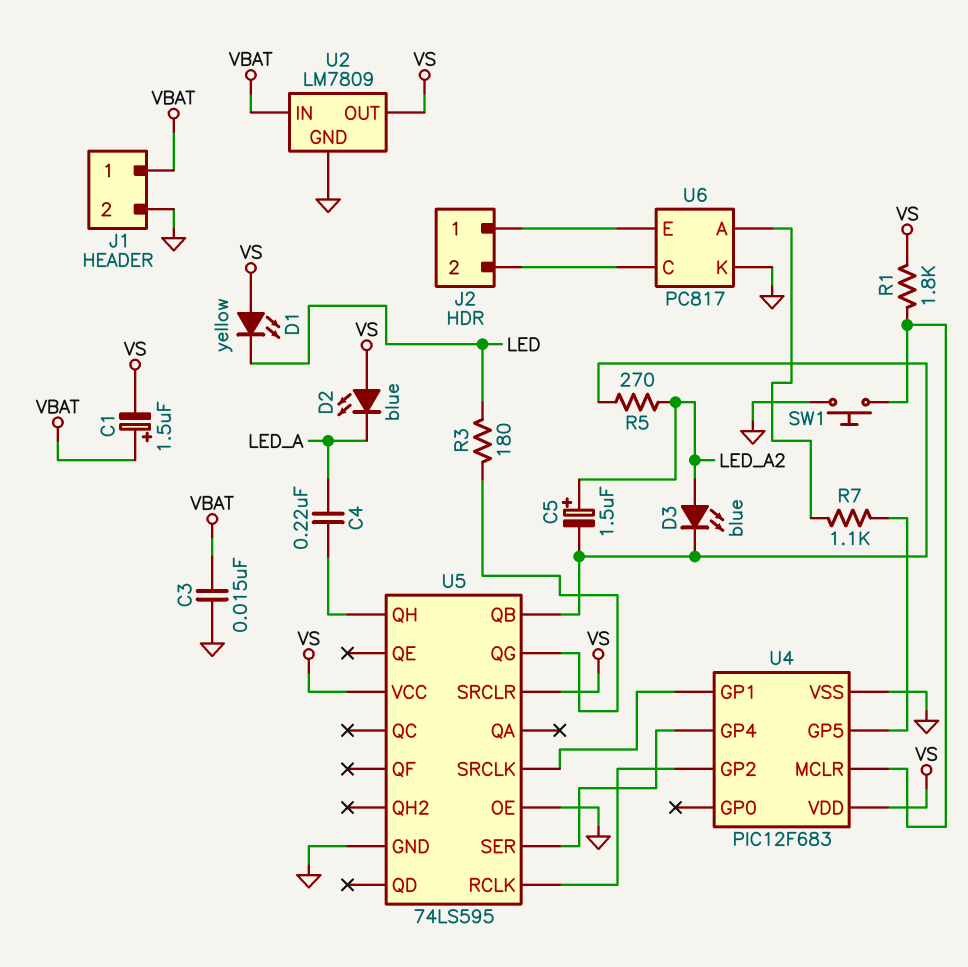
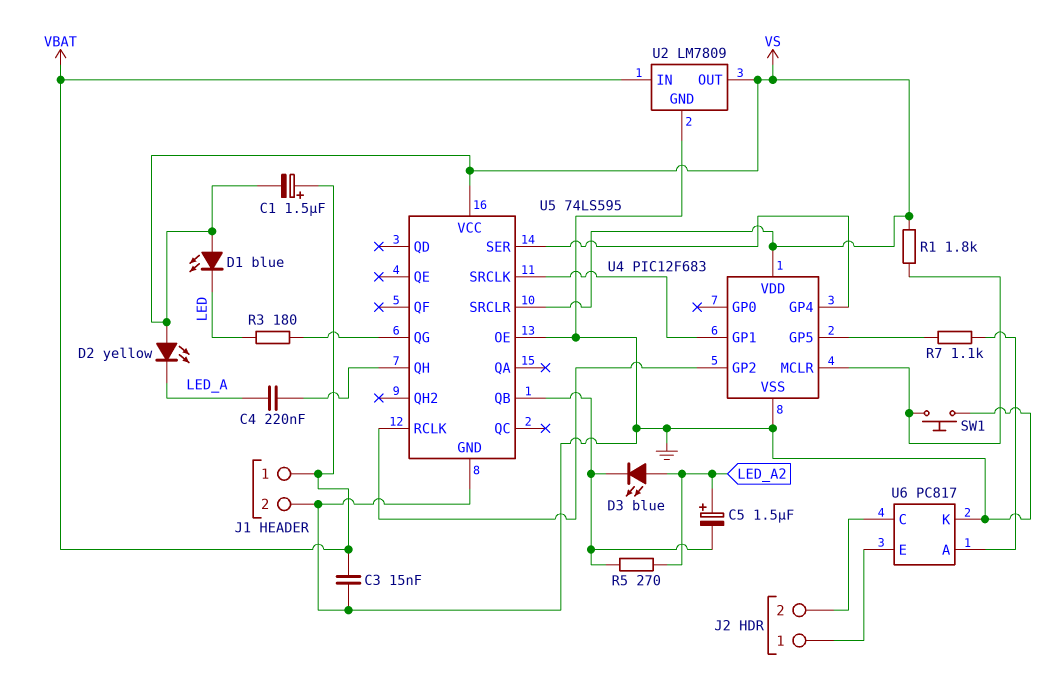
D1: LED yellow (A VS, K LED) -> LED blue (A VS, K LED)
D2: LED blue (A VS, K LED_A) -> LED yellow (A VS, K LED_A)

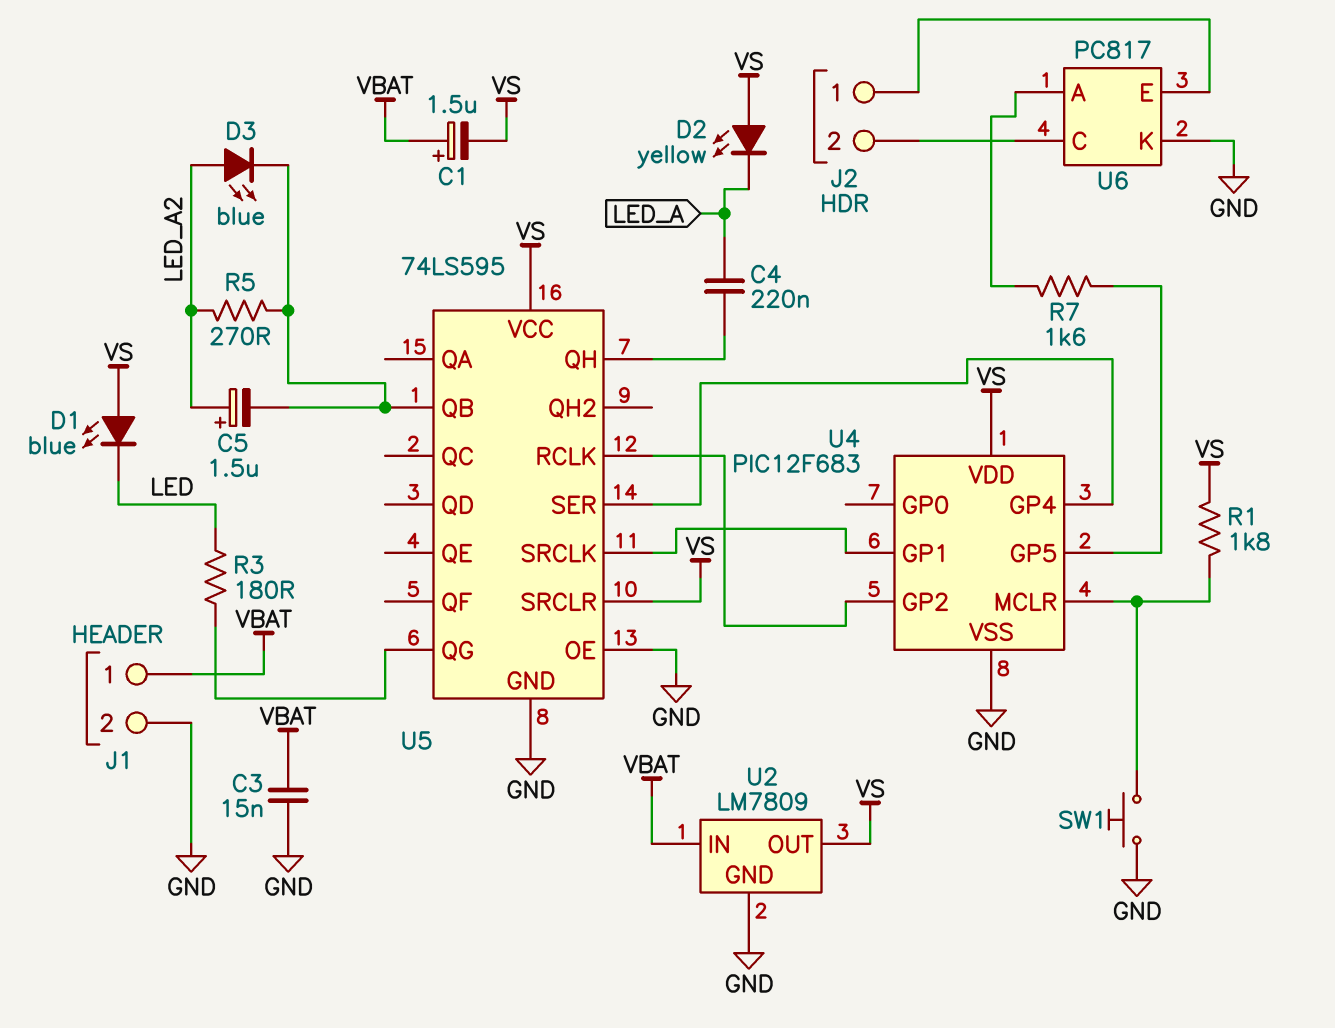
R7: 1.1k (U4/GP5, U6/A) -> 1.6k (U4/GP5, U6/A)

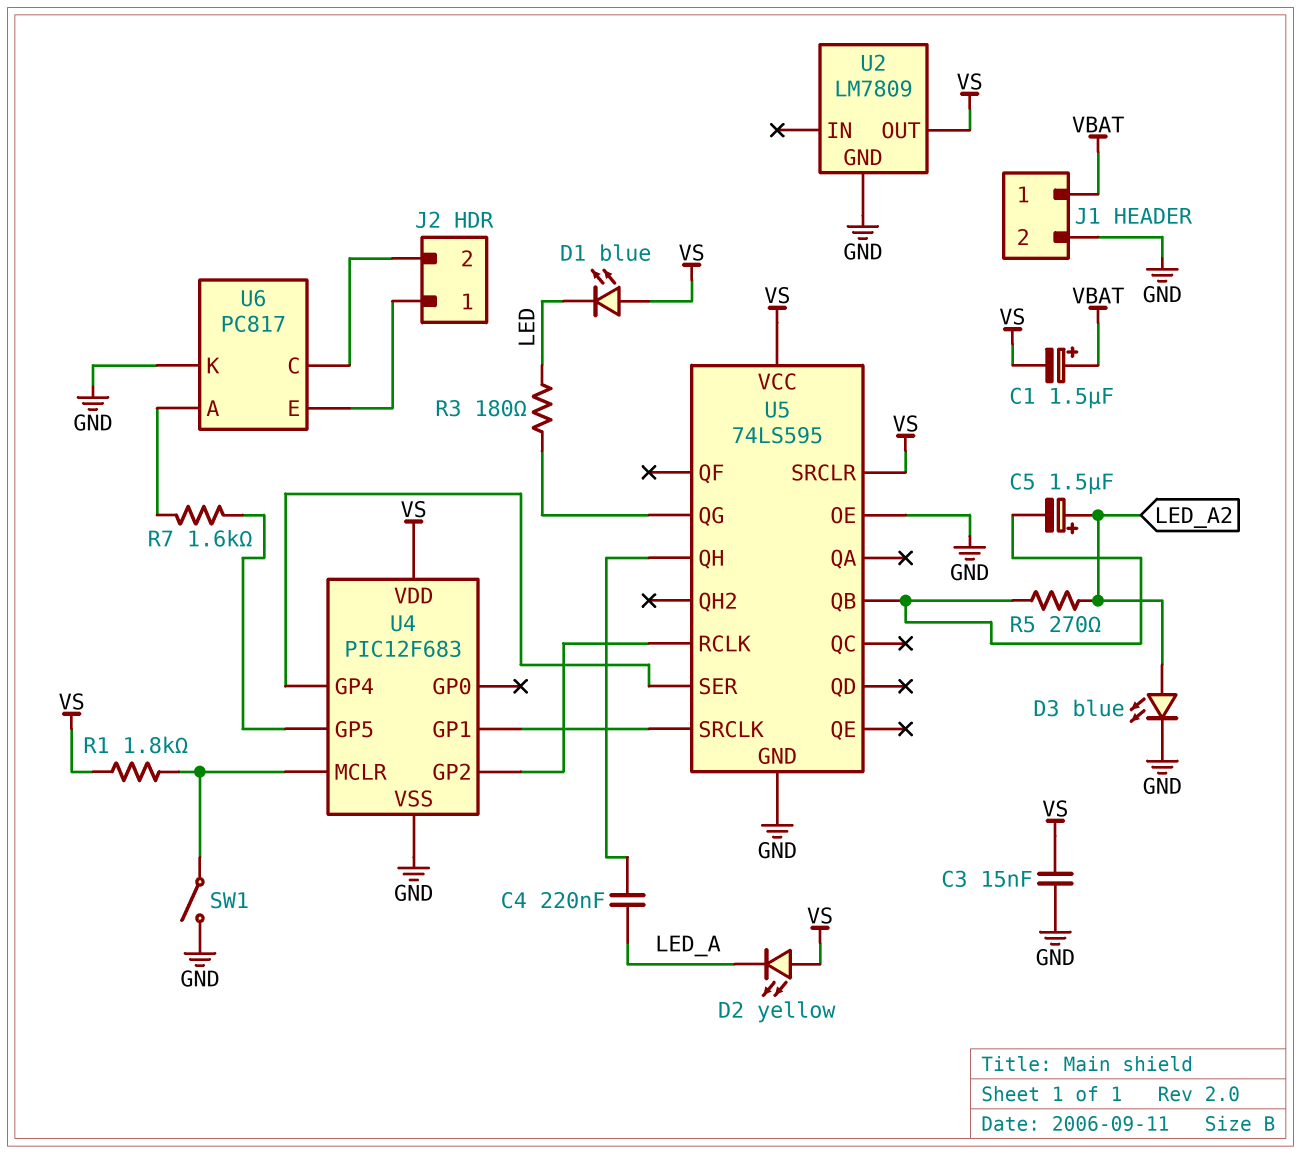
C3: 15nF (GND, VBAT) -> 15nF (GND, VS)
D3: LED blue (A LED_A2, K U5/QB) -> LED blue (A LED_A2, K GND)
SW1: button (GND, U4/MCLR) -> switch (GND, U4/MCLR)
U2 pin IN: VBAT -> none

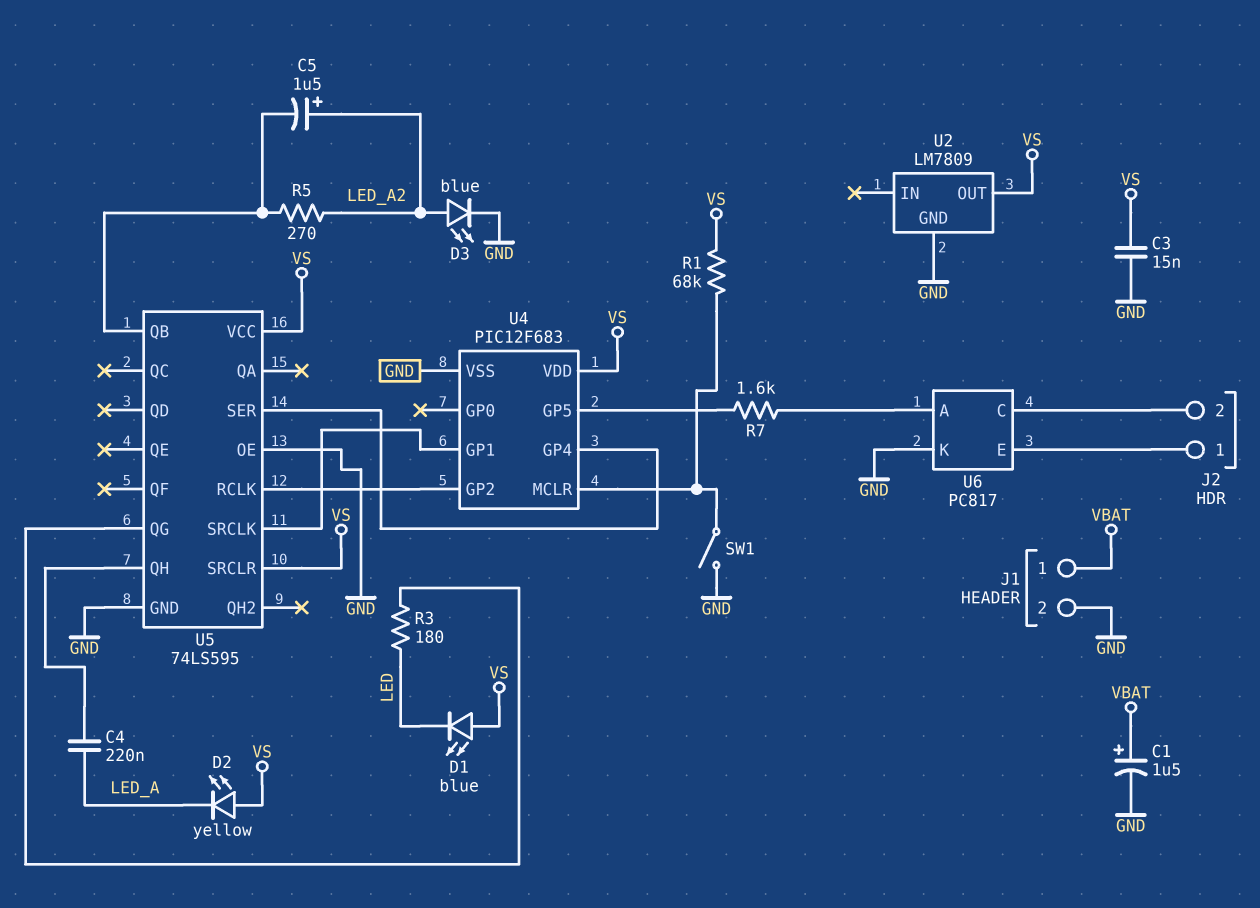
C1: 1.5uF (plus VBAT, minus VS) -> 1.5uF (plus VBAT, minus GND)
R1: 1.8k (U4/MCLR, VS) -> 68k (U4/MCLR, VS)

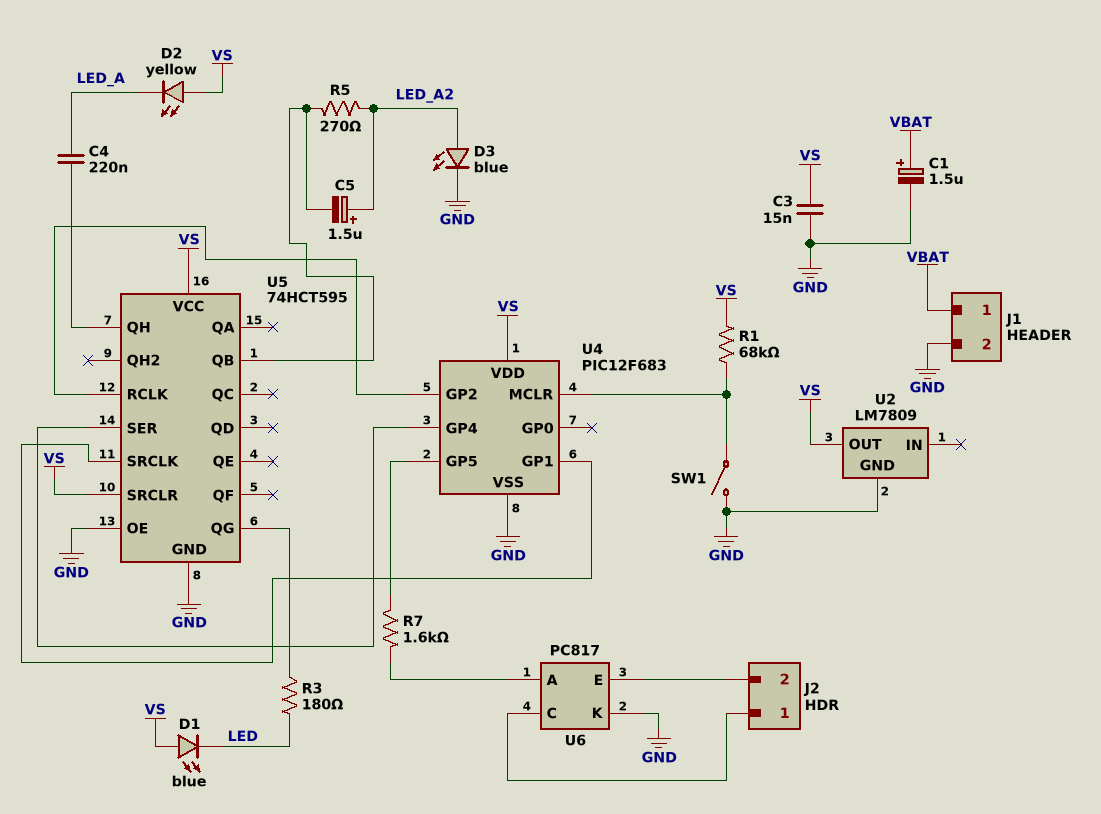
U5: 74LS595 -> 74HCT595
U6 pin C: J2/2 -> J2/1
U6 pin E: J2/1 -> J2/2

